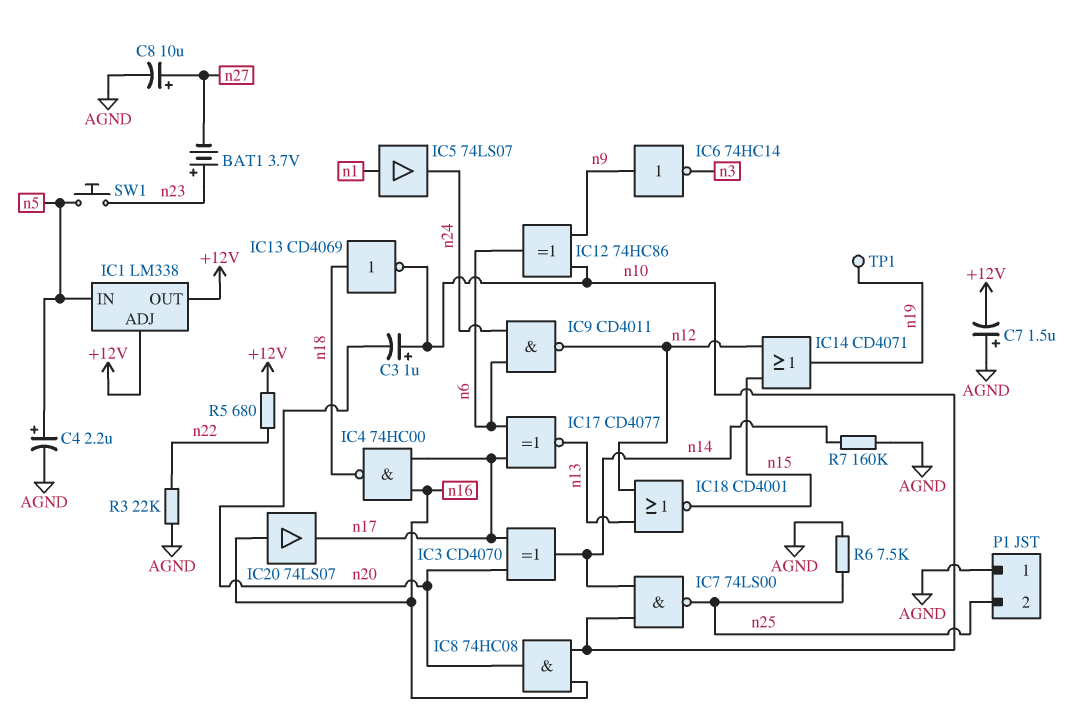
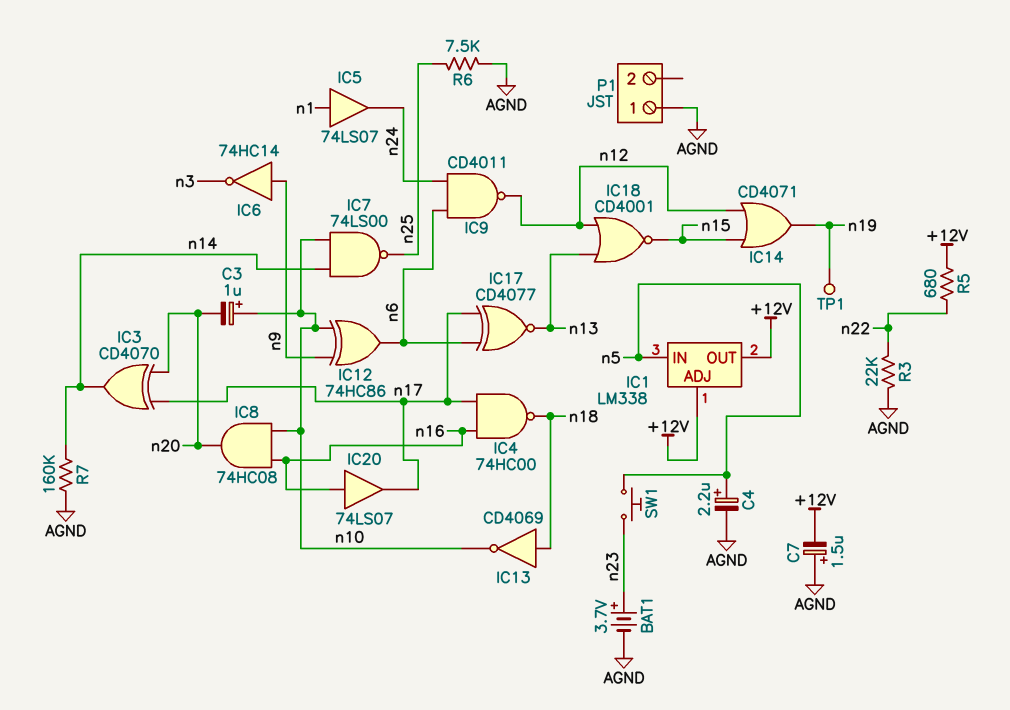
BAT1: 3.7V (plus n23, minus n27) -> 3.7V (plus n23, minus AGND)
C8: 10uF (plus n27, minus AGND) -> none
P1 pin 2: n25 -> none

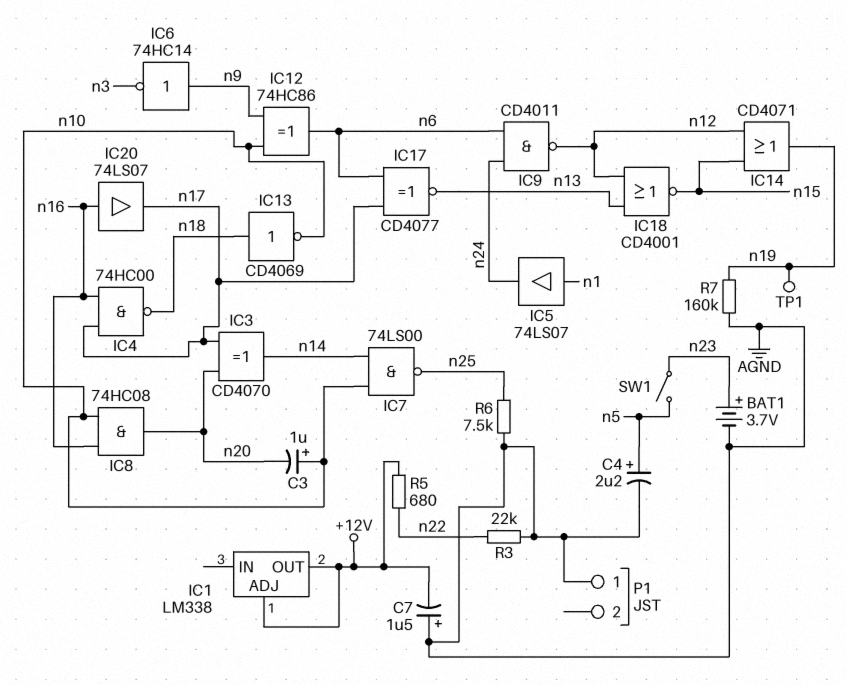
IC1 pin IN: n5 -> none
R7: 160k (AGND, n14) -> 160k (AGND, n19)
SW1: button (n5, n23) -> switch (n5, n23)

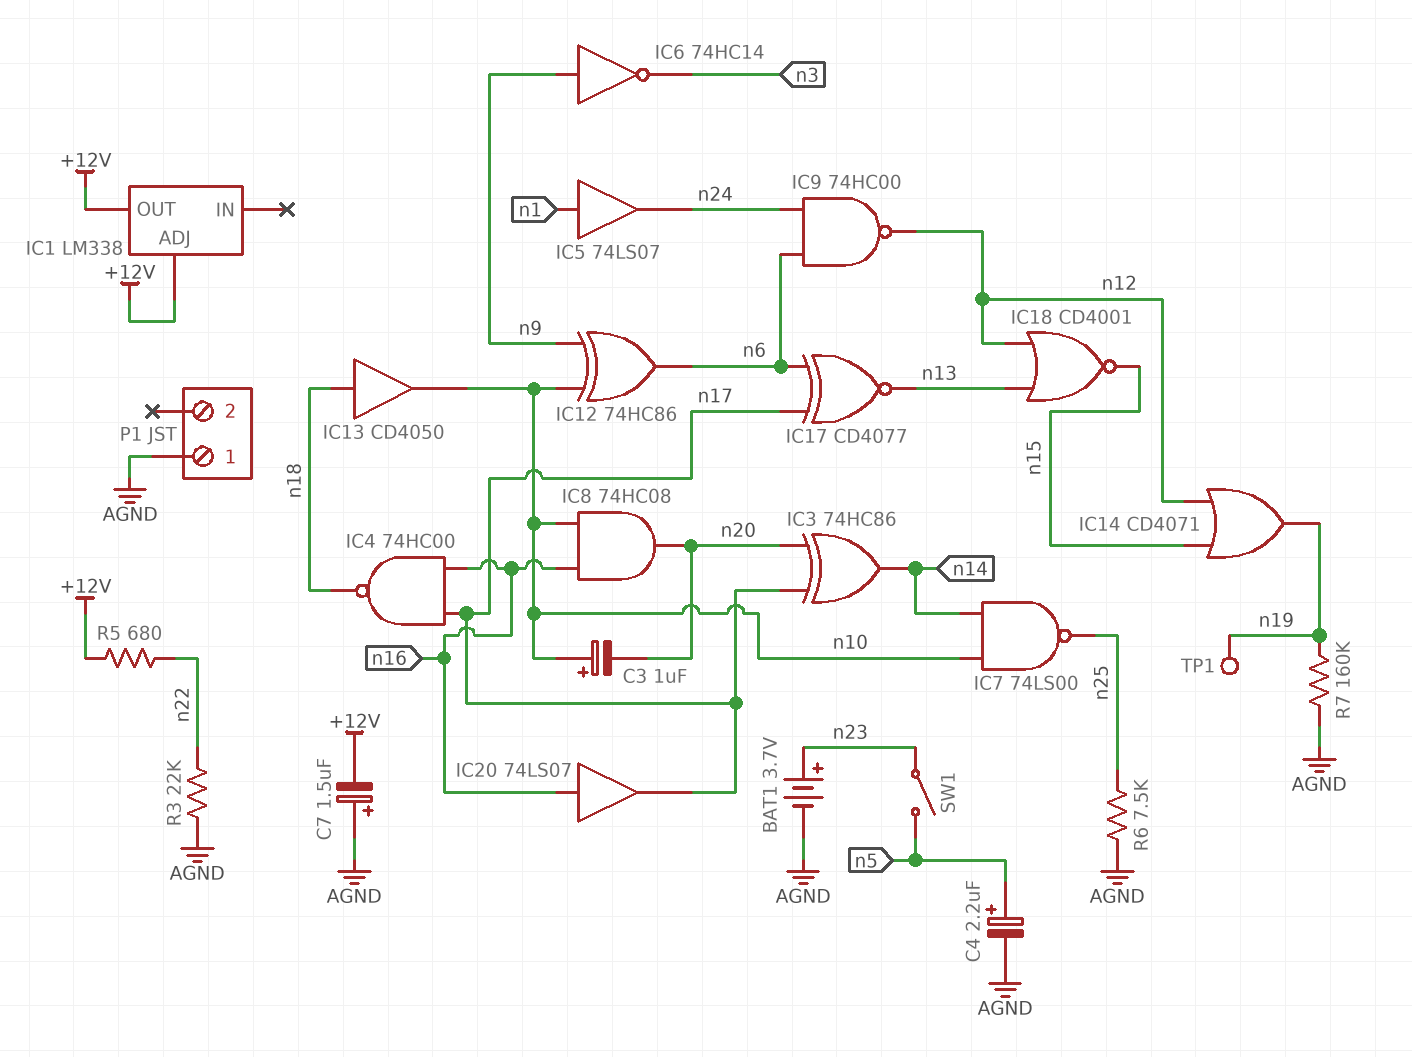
IC3: XOR CD4070 (in n17, in n20, out n14) -> XOR 74HC86 (in n17, in n20, out n14)
IC9: NAND CD4011 (in n6, in n24, out n12) -> NAND 74HC00 (in n6, in n24, out n12)
IC13: NOT CD4069 (in n18, out n10) -> buffer CD4050 (in n18, out n10)

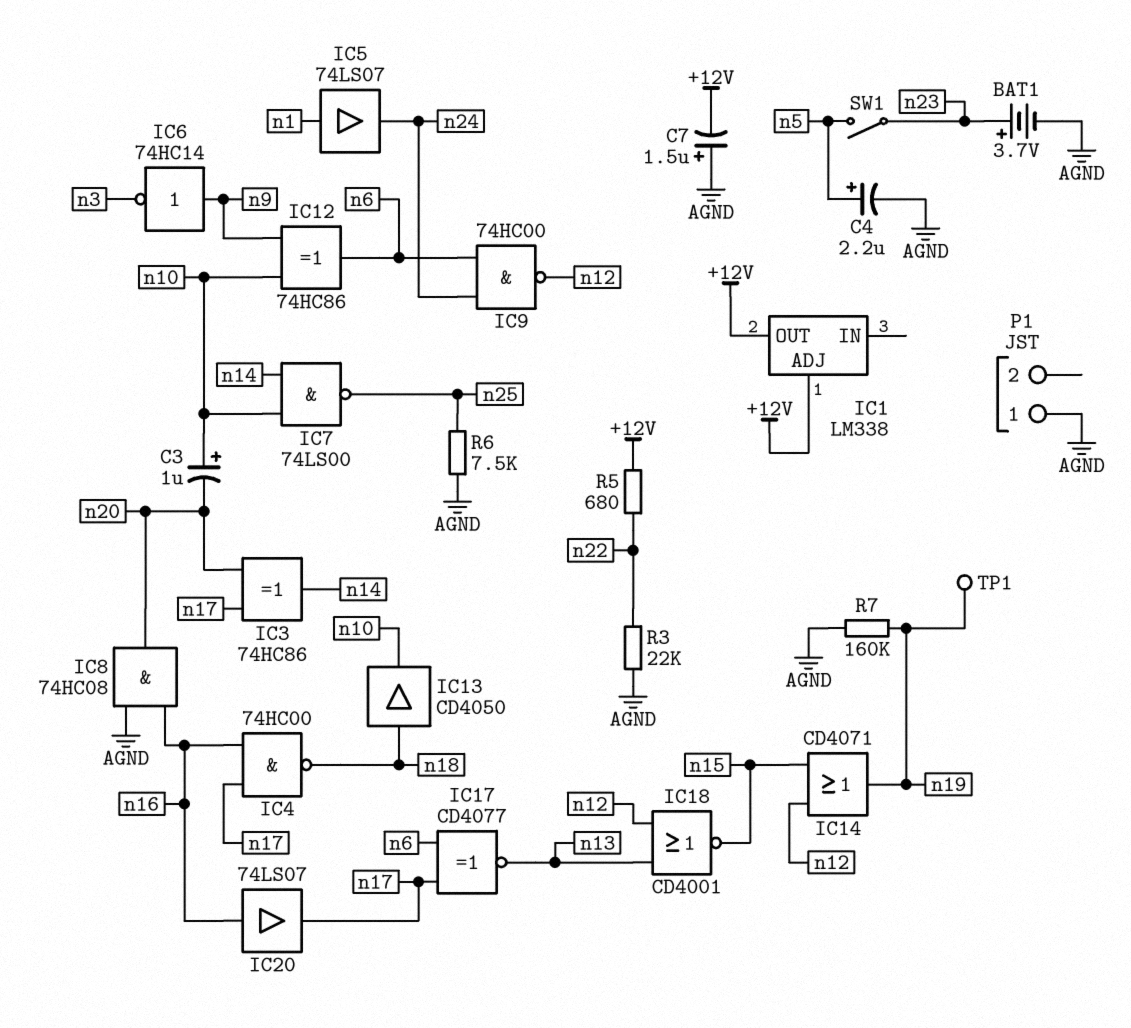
IC8: AND 74HC08 (in n10, in n16, out n20) -> AND 74HC08 (in AGND, in n16, out n20)

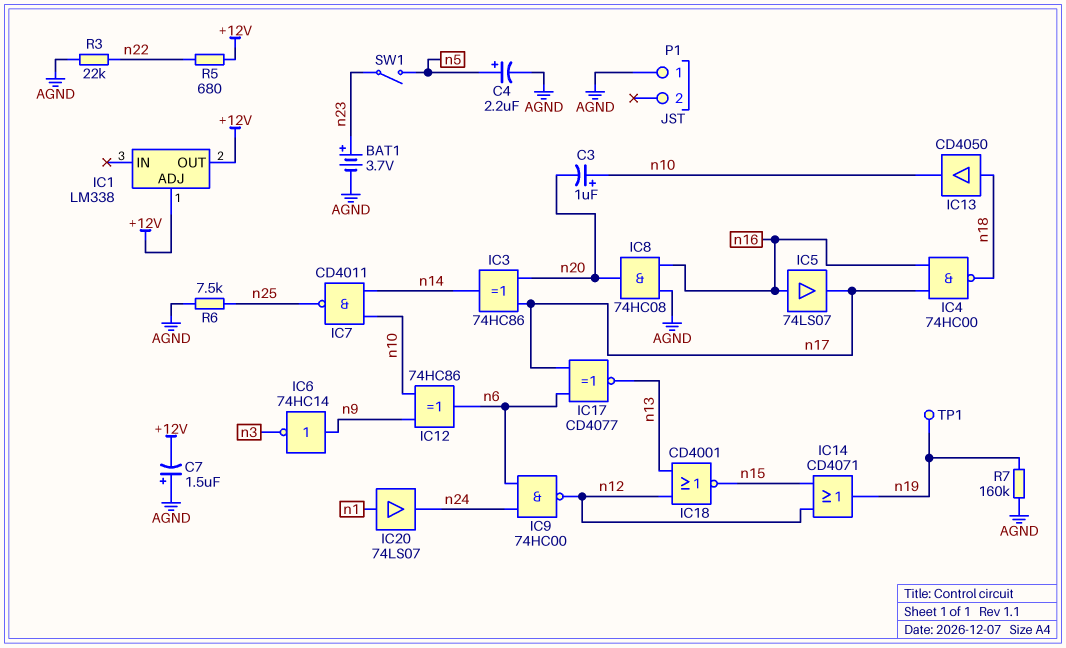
IC5: buffer 74LS07 (in n1, out n24) -> buffer 74LS07 (in n16, out n17)
IC7: NAND 74LS00 (in n10, in n14, out n25) -> NAND CD4011 (in n10, in n14, out n25)
IC20: buffer 74LS07 (in n16, out n17) -> buffer 74LS07 (in n1, out n24)

